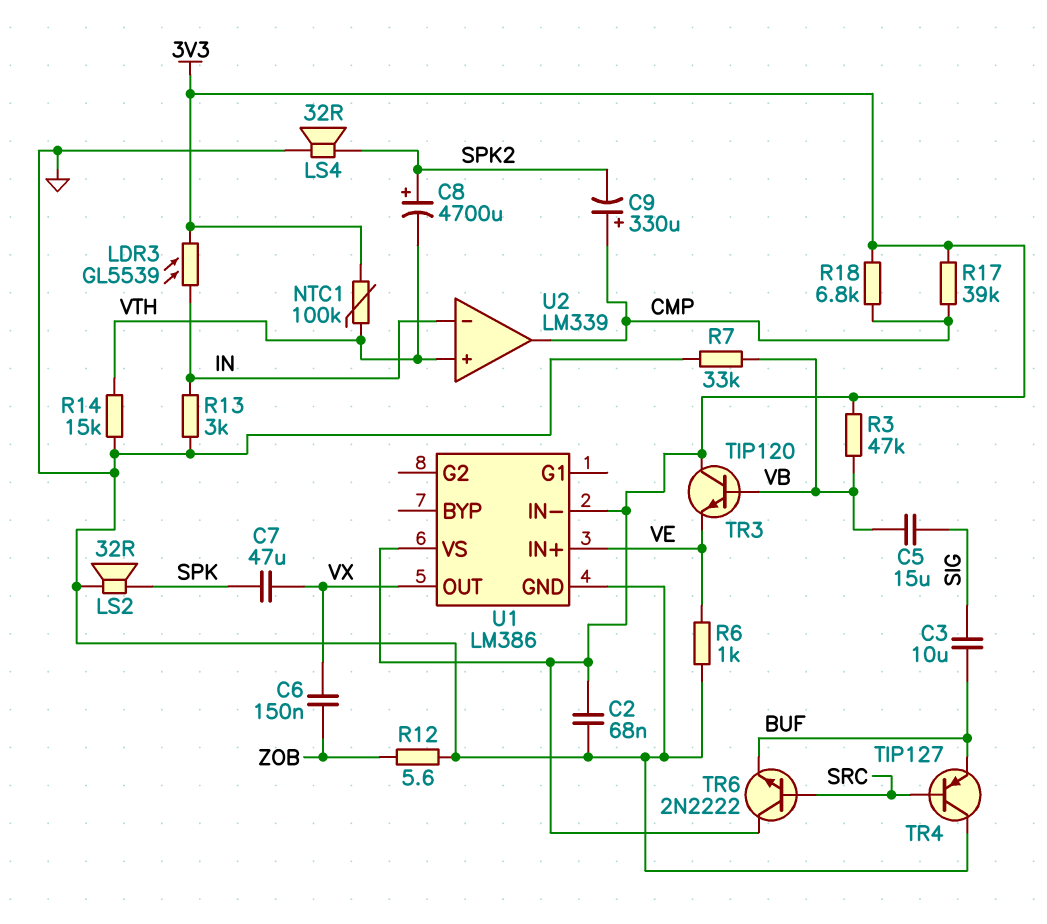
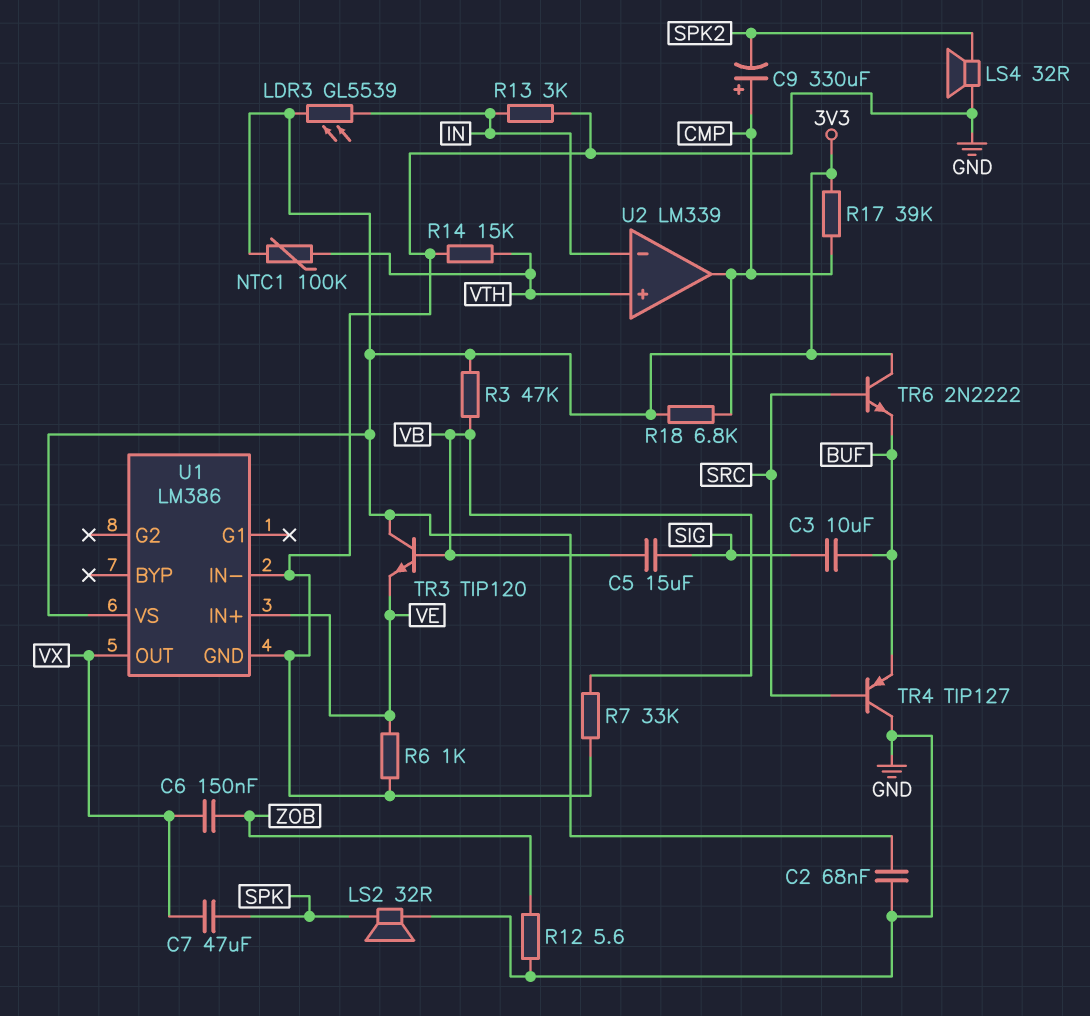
C8: 4700uF (plus SPK2, minus VTH) -> none
U1 pin IN-: 3V3 -> GND

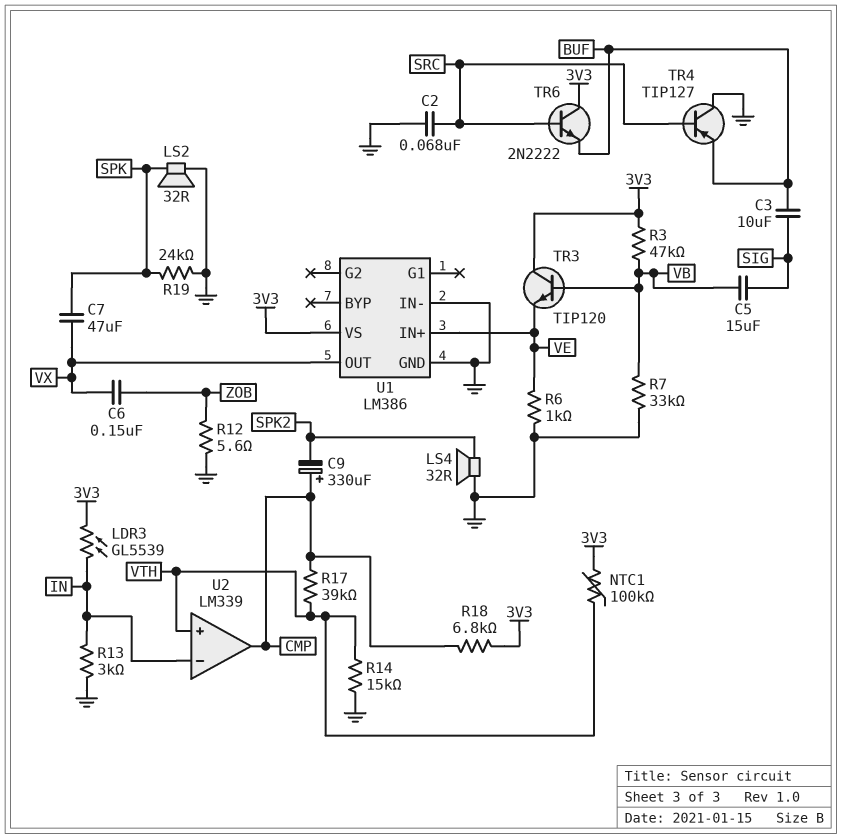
C2: 68nF (3V3, GND) -> 68nF (GND, SRC)
R17: 39k (3V3, CMP) -> 39k (CMP, VTH)
R19: none -> 24k (GND, SPK)

